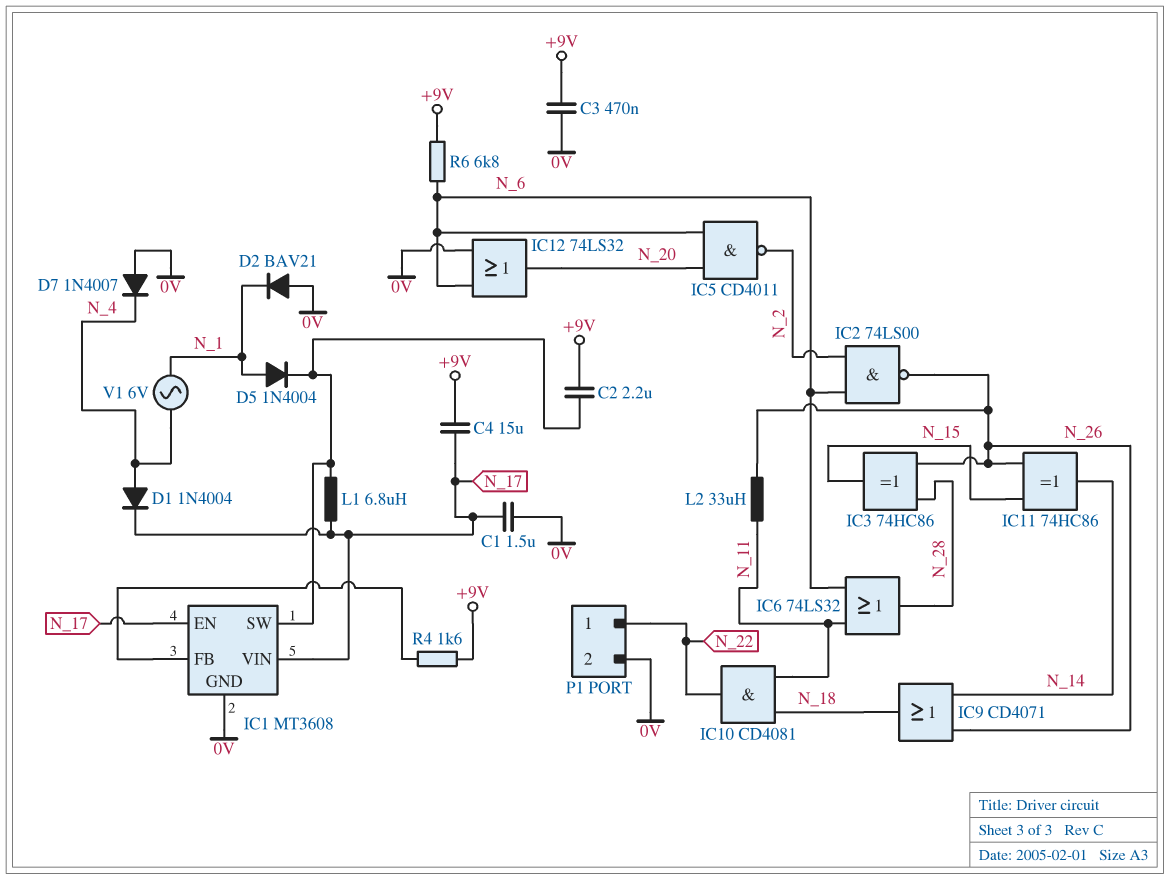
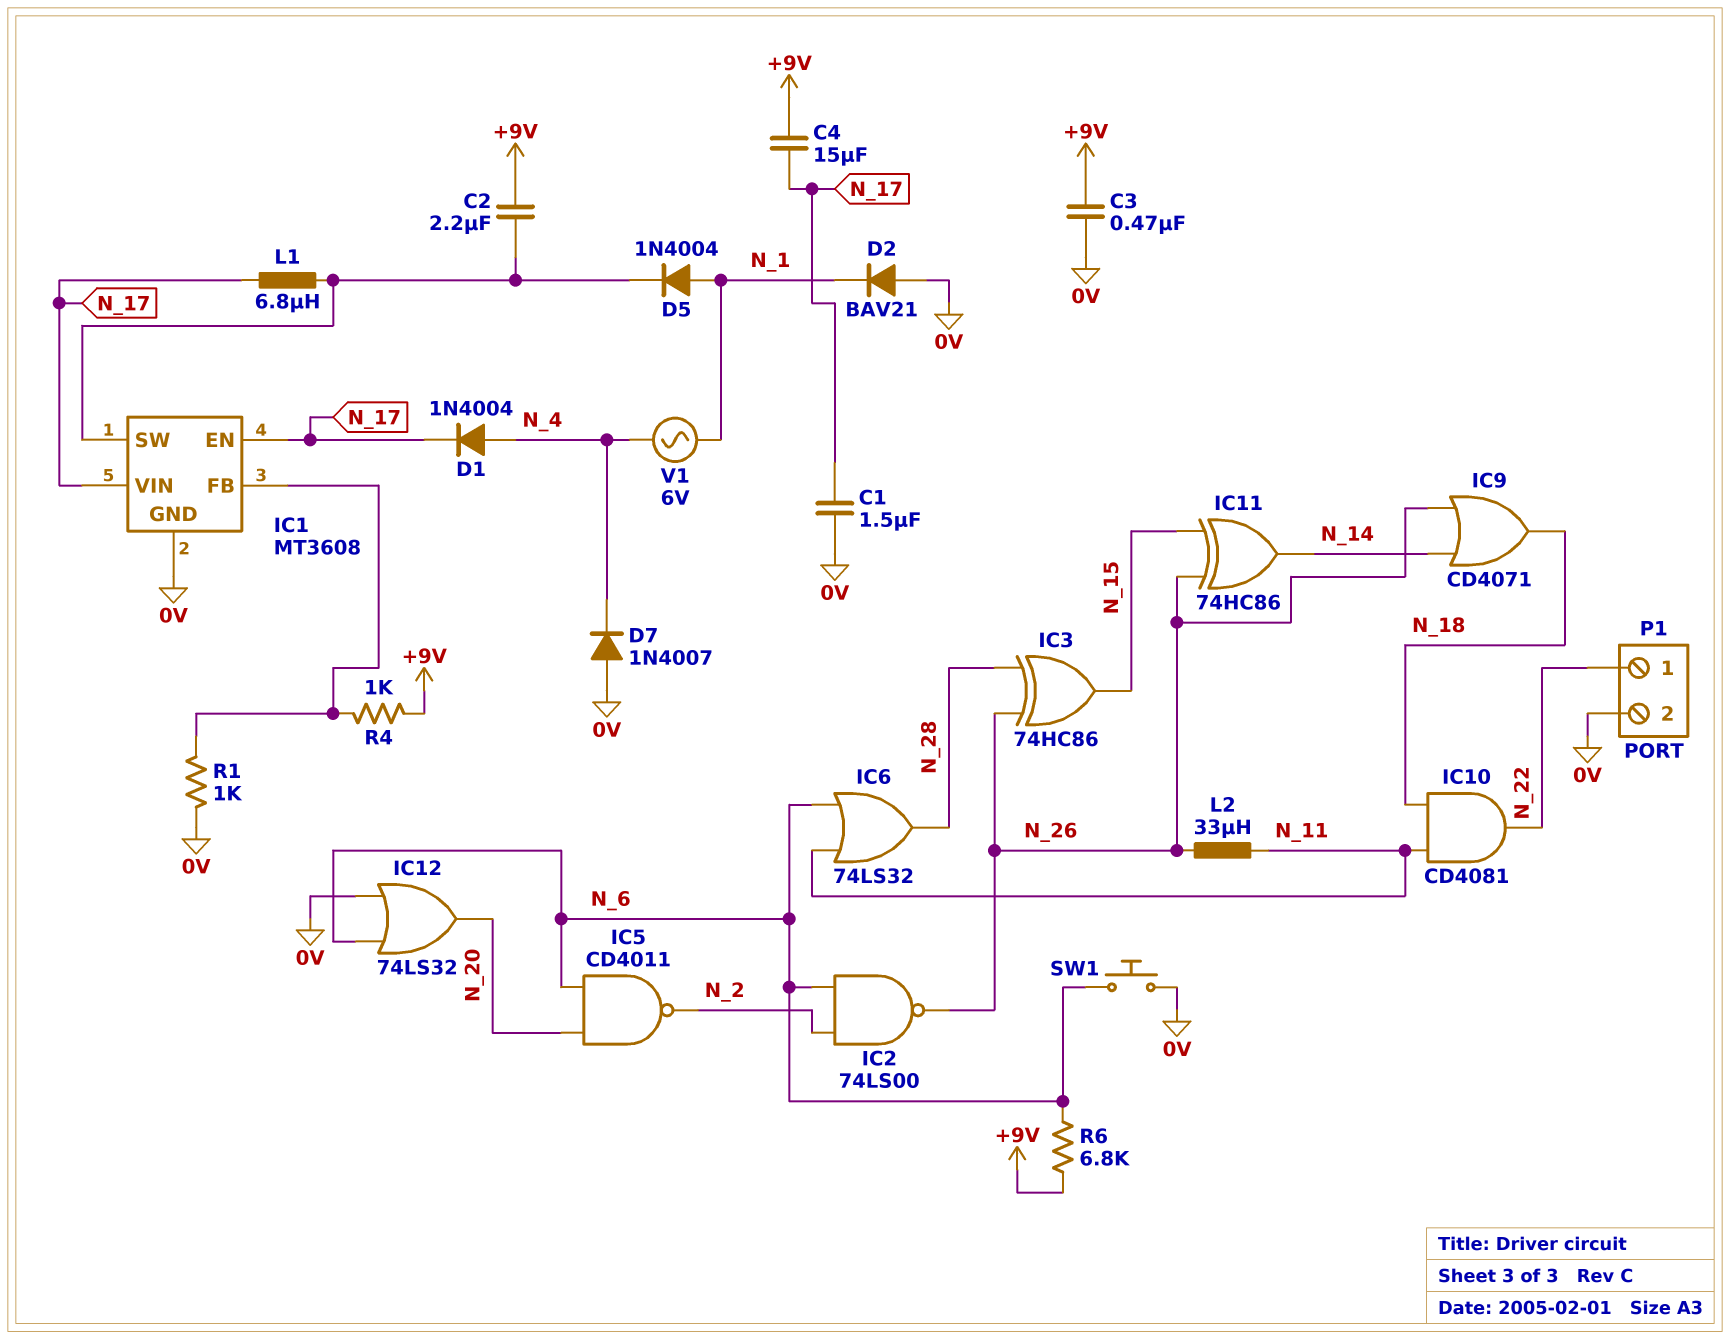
R1: none -> 1k (0V, IC1/FB)
R4: 1.6k (+9V, IC1/FB) -> 1k (+9V, IC1/FB)
SW1: none -> button (0V, N_6)

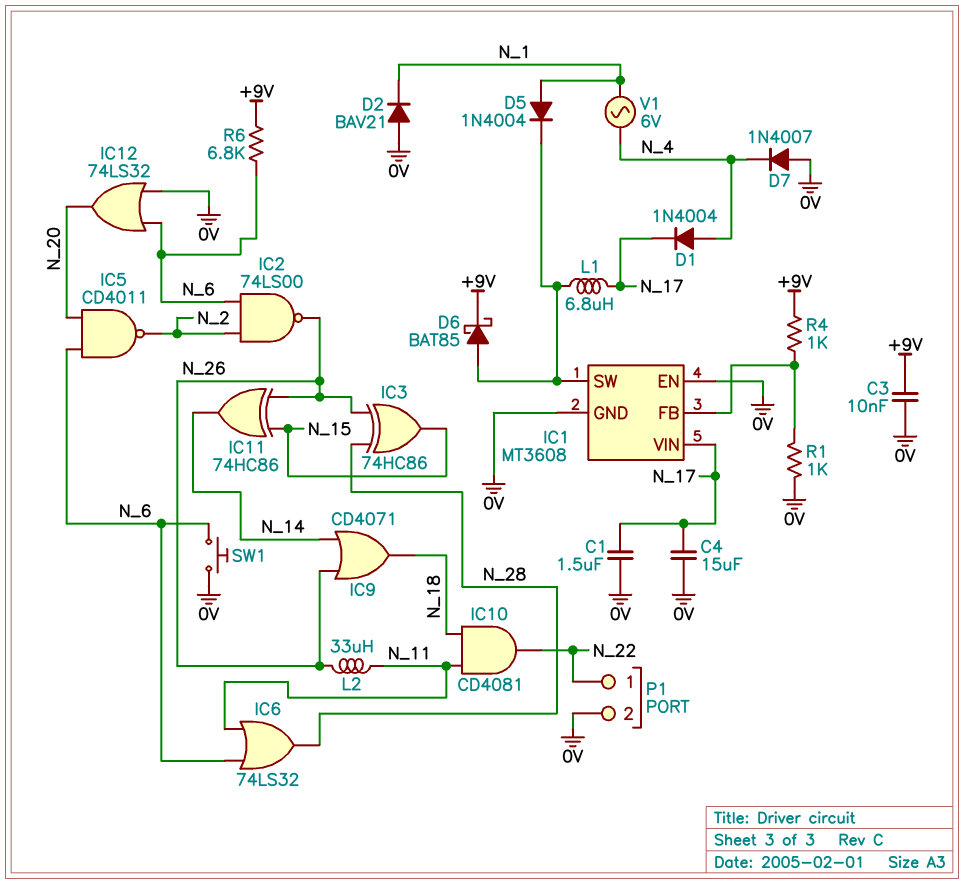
C2: 2.2uF (+9V, IC1/SW) -> none
C3: 470nF (+9V, 0V) -> 10nF (+9V, 0V)
C4: 15uF (+9V, N_17) -> 15uF (0V, N_17)
D6: none -> schottky BAT85 (A IC1/SW, K +9V)
IC1 pin EN: N_17 -> 0V

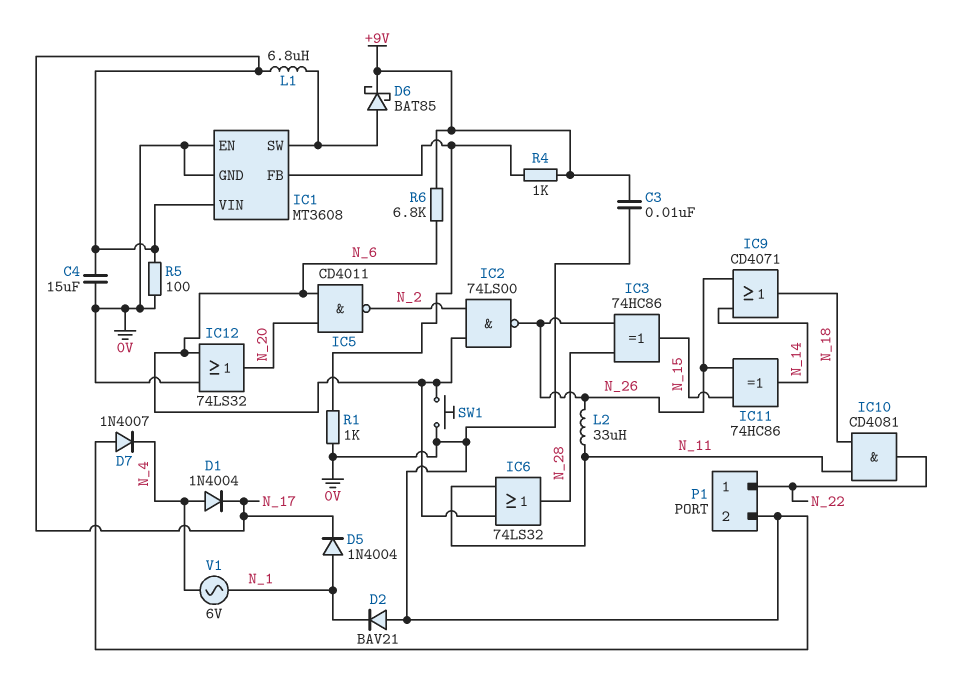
C1: 1.5uF (0V, N_17) -> none
D5: diode 1N4004 (A N_1, K IC1/SW) -> diode 1N4004 (A N_1, K N_17)
R5: none -> 100 (0V, N_17)

